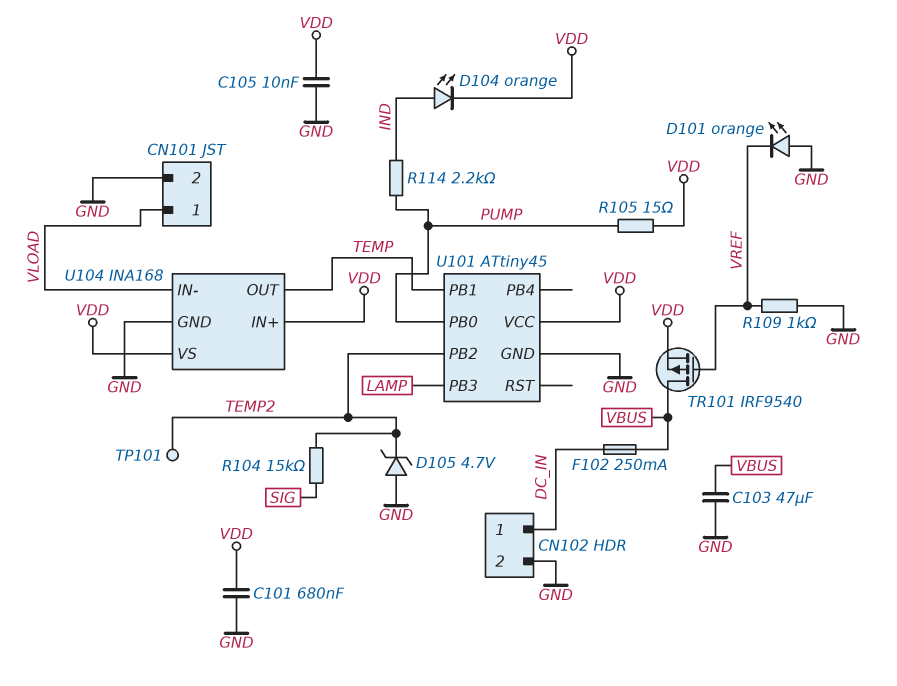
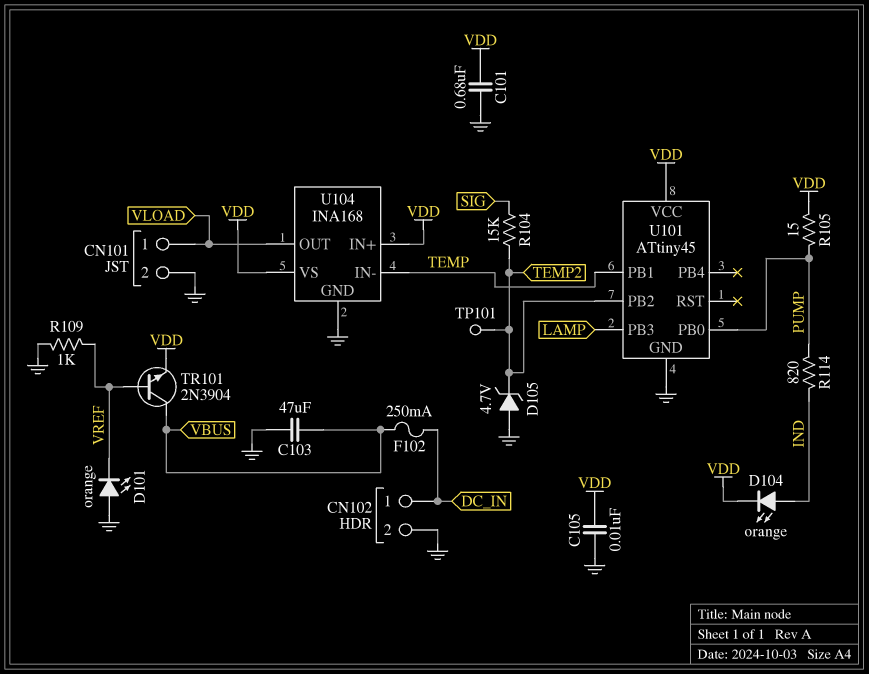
R114: 2.2k (IND, PUMP) -> 820 (IND, PUMP)
TR101: PMOS IRF9540 (G VREF, D VBUS, S VDD) -> NPN 2N3904 (B VREF, C VBUS, E VDD)
U104 pin IN-: VLOAD -> TEMP
U104 pin OUT: TEMP -> VLOAD

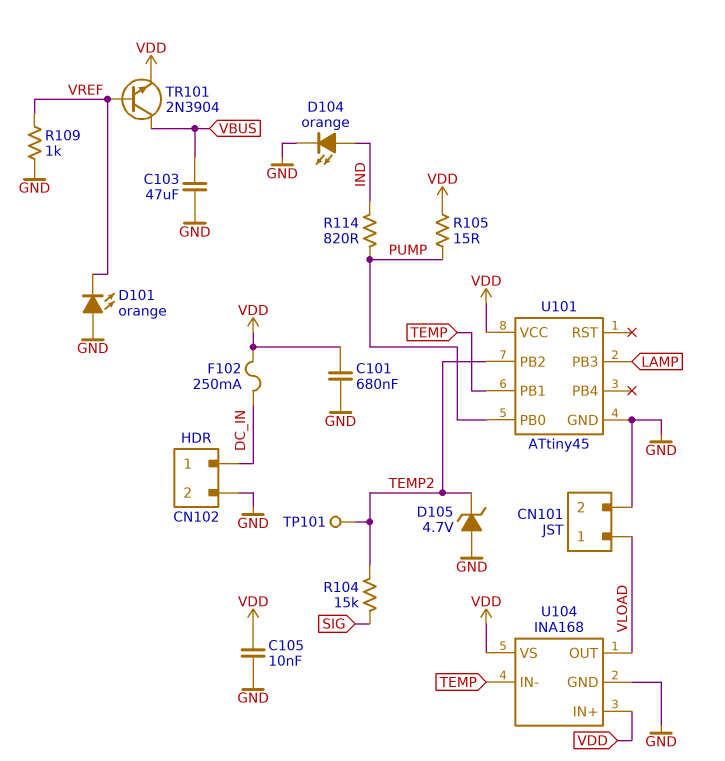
D104: LED orange (A IND, K VDD) -> LED orange (A IND, K GND)
F102: 250mA (DC_IN, VBUS) -> 250mA (DC_IN, VDD)

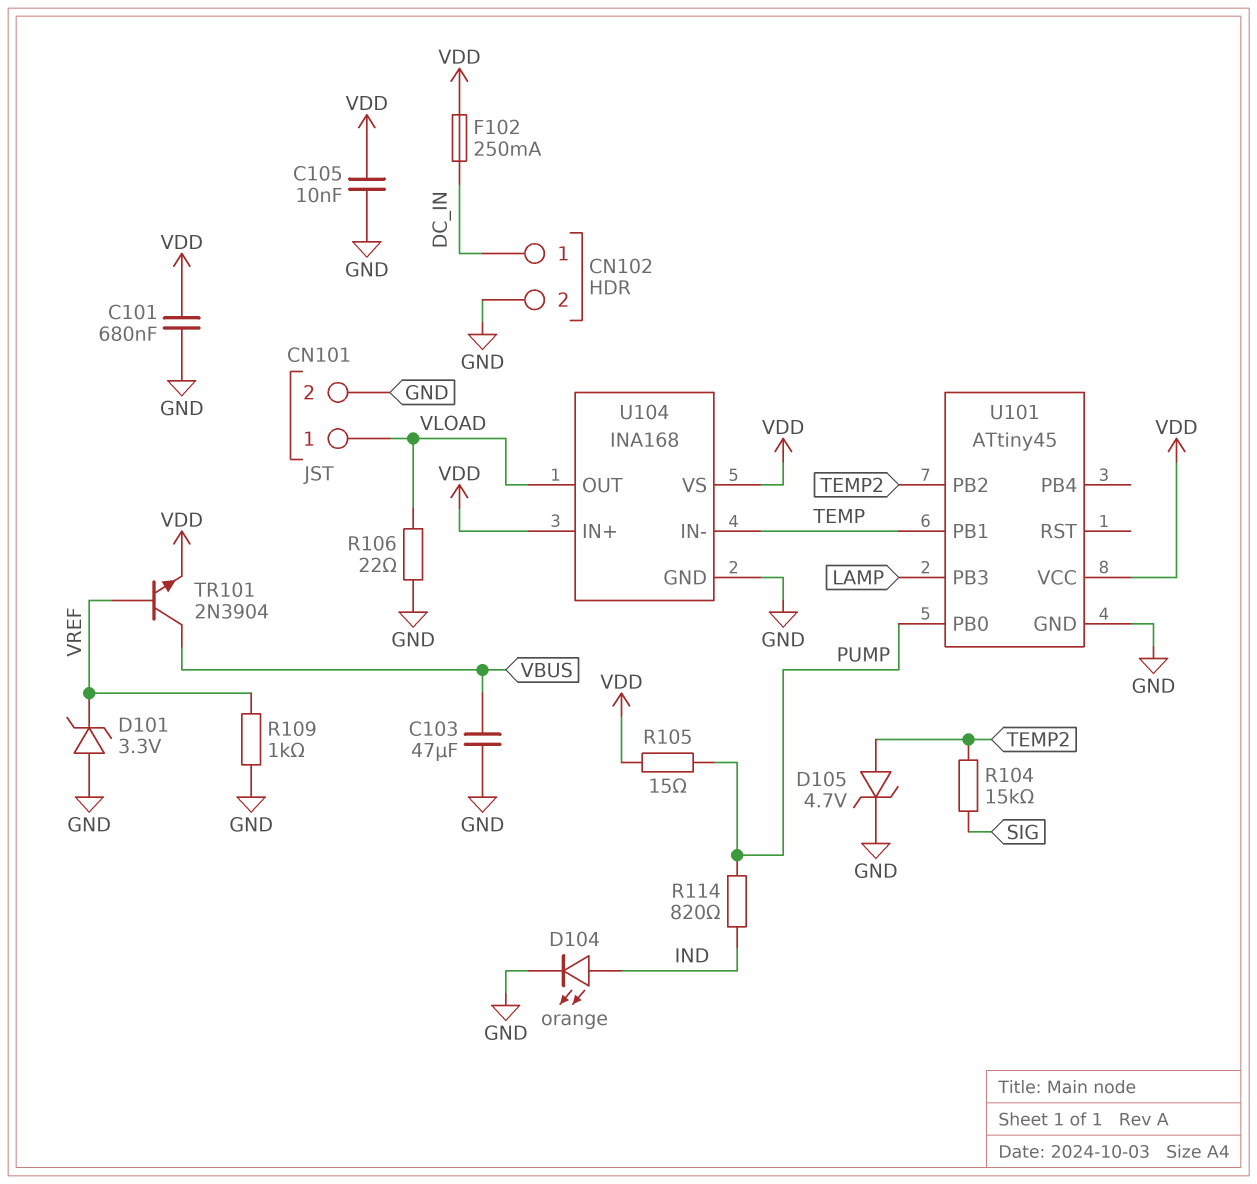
D101: LED orange (A GND, K VREF) -> zener 3.3V (A GND, K VREF)
D105: zener 4.7V (A GND, K TEMP2) -> zener 4.7V (A TEMP2, K GND)
R106: none -> 22 (GND, VLOAD)
TP101: test point (TEMP2) -> none

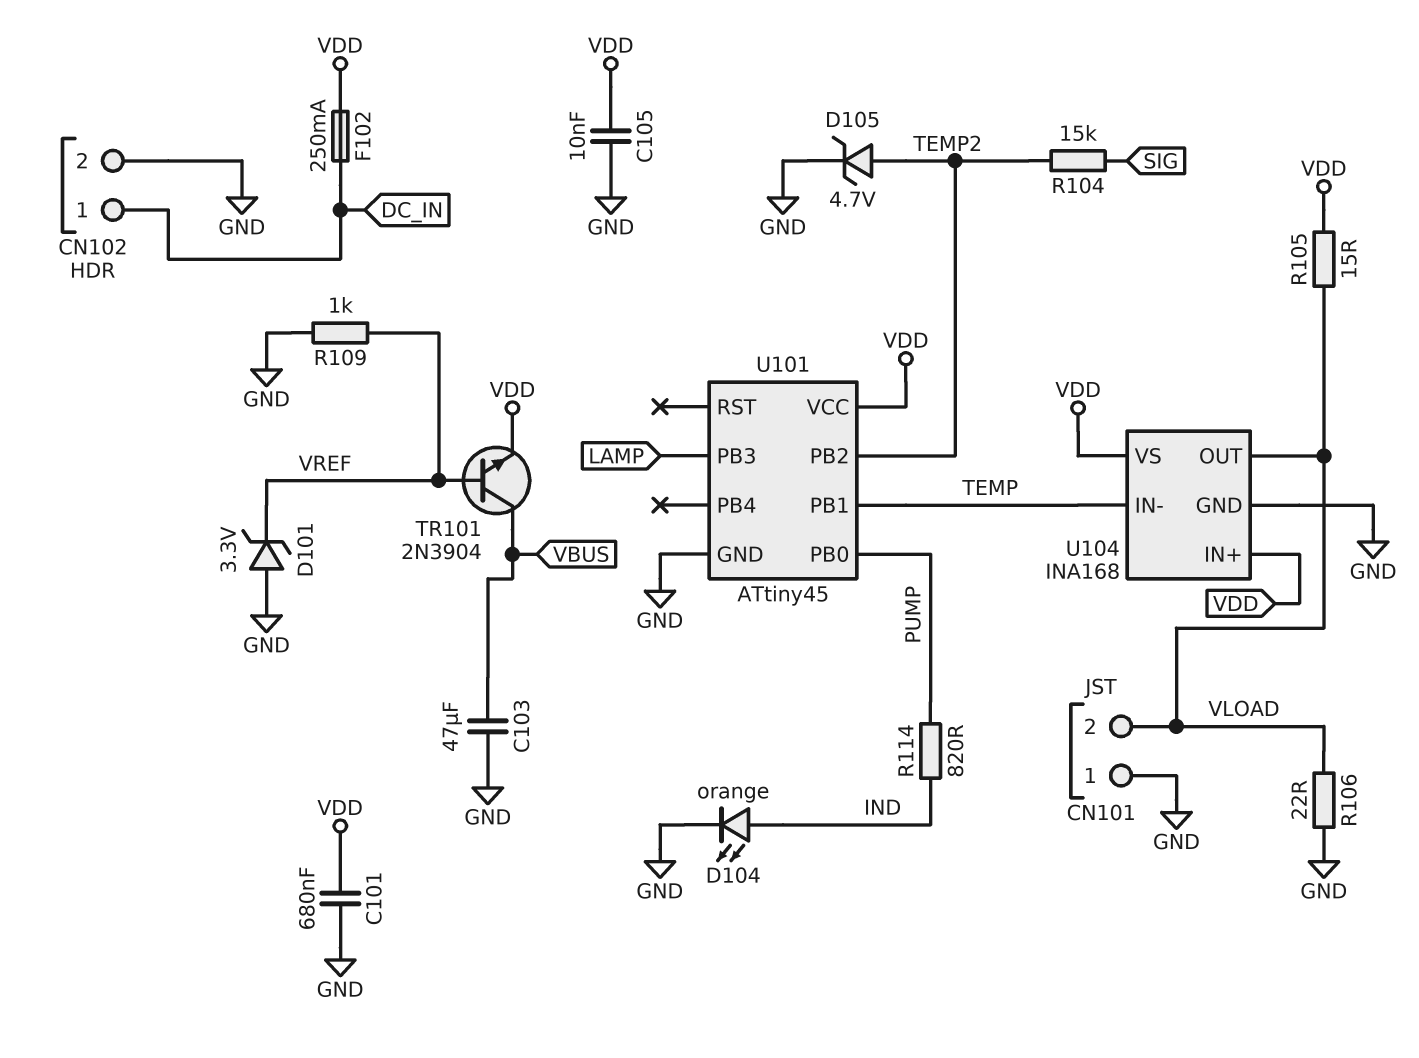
CN101 pin 1: VLOAD -> GND
CN101 pin 2: GND -> VLOAD
R105: 15 (PUMP, VDD) -> 15 (VDD, VLOAD)

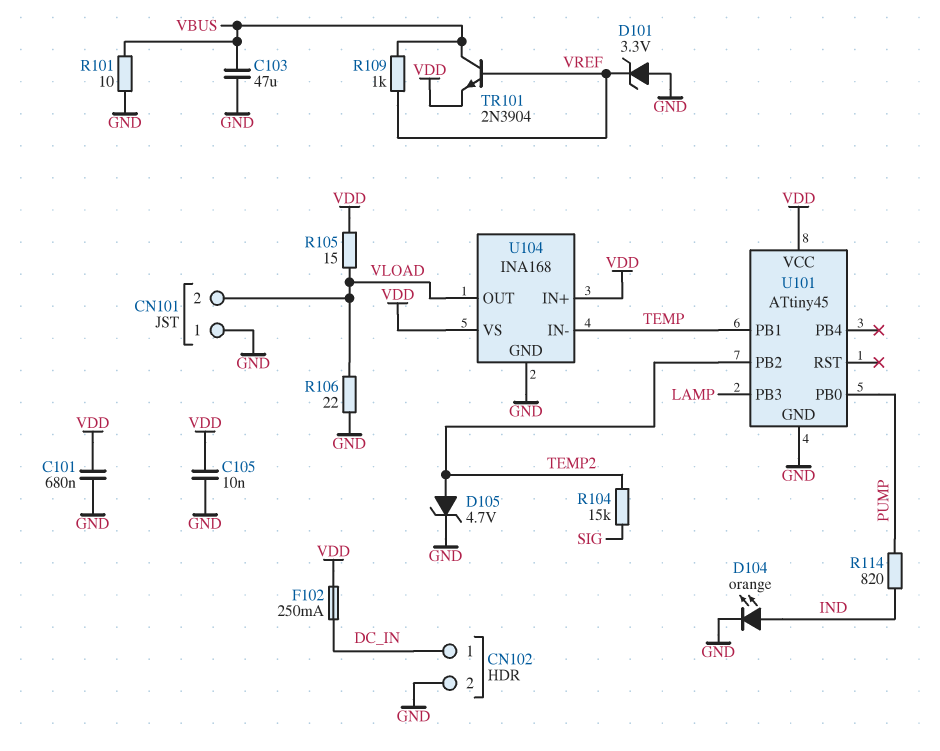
R101: none -> 10 (GND, VBUS)
R109: 1k (GND, VREF) -> 1k (VBUS, VREF)

